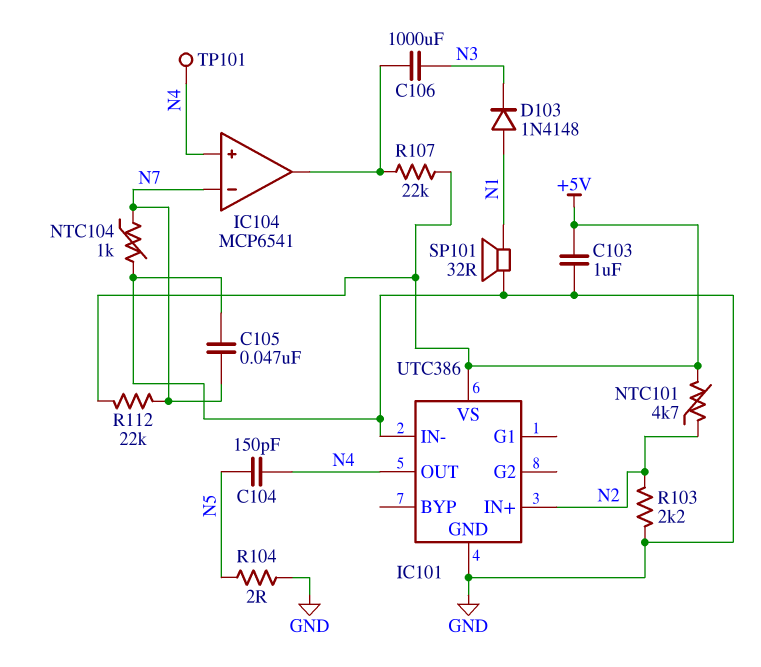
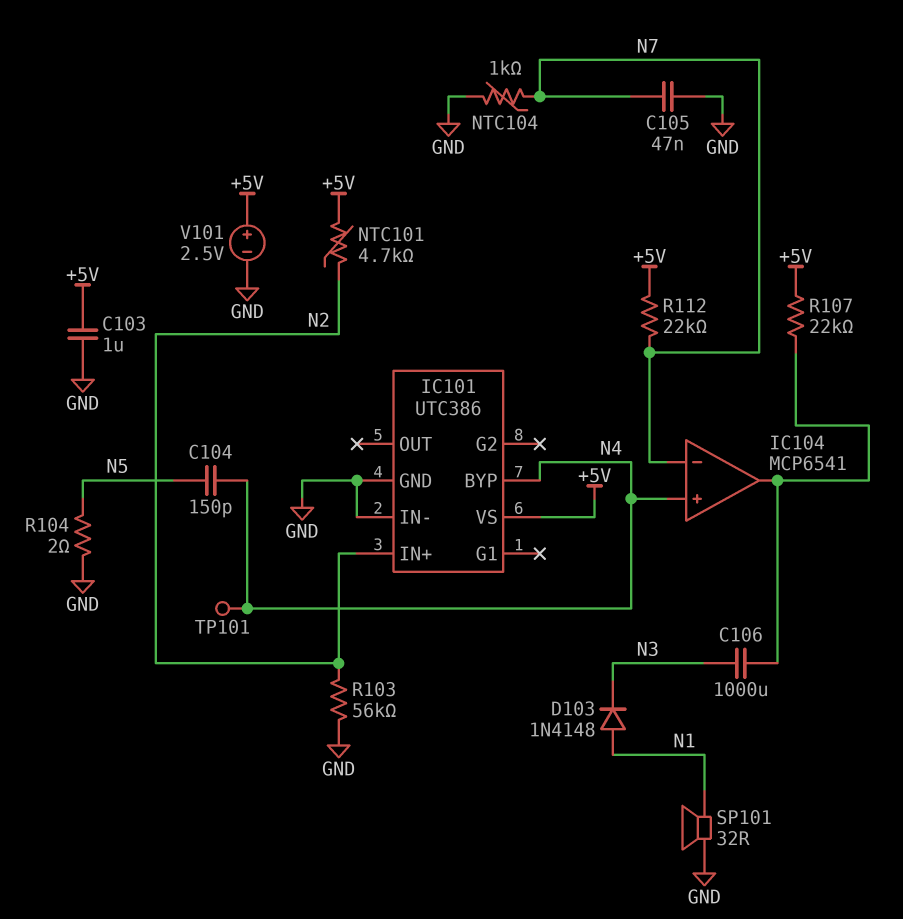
IC101 pin BYP: none -> N4
IC101 pin OUT: N4 -> none
R103: 2.2k (GND, N2) -> 56k (GND, N2)
V101: none -> 2.5V (plus +5V, minus GND)

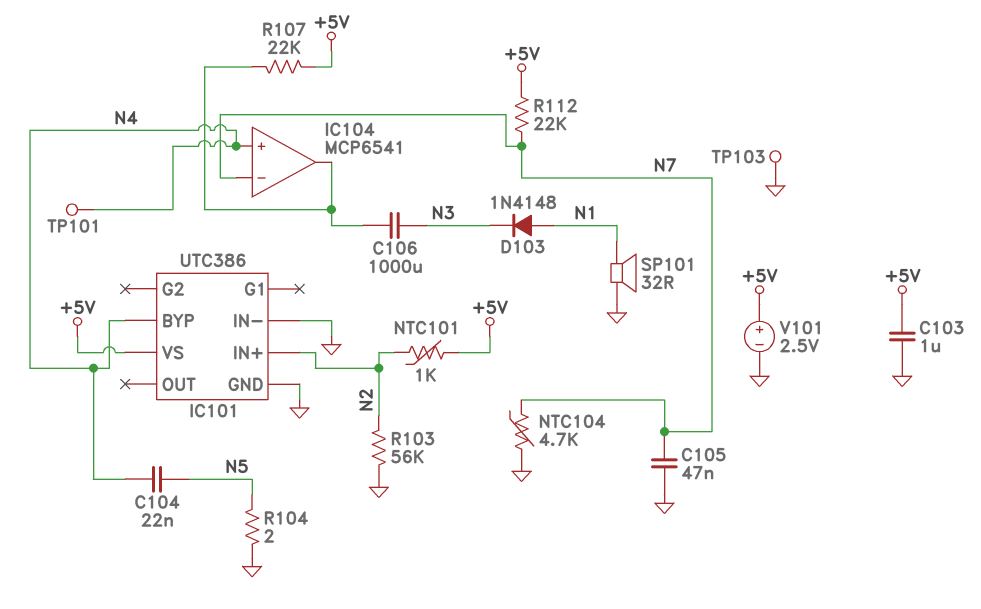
C104: 150pF (N4, N5) -> 22nF (N4, N5)
NTC101: 4.7k (+5V, N2) -> 1k (+5V, N2)
NTC104: 1k (GND, N7) -> 4.7k (GND, N7)
TP103: none -> test point (GND)

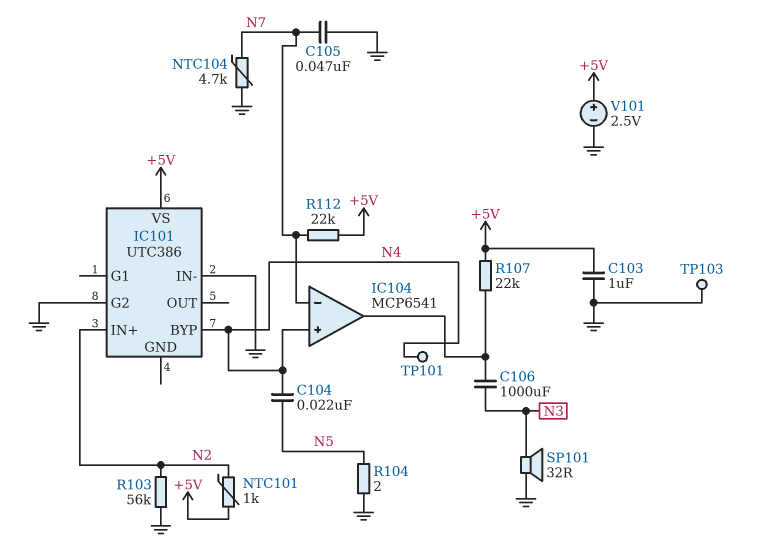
D103: diode 1N4148 (A N1, K N3) -> none
IC101 pin G2: none -> GND
IC101 pin GND: GND -> none
SP101: speaker 32R (GND, N1) -> speaker 32R (GND, N3)

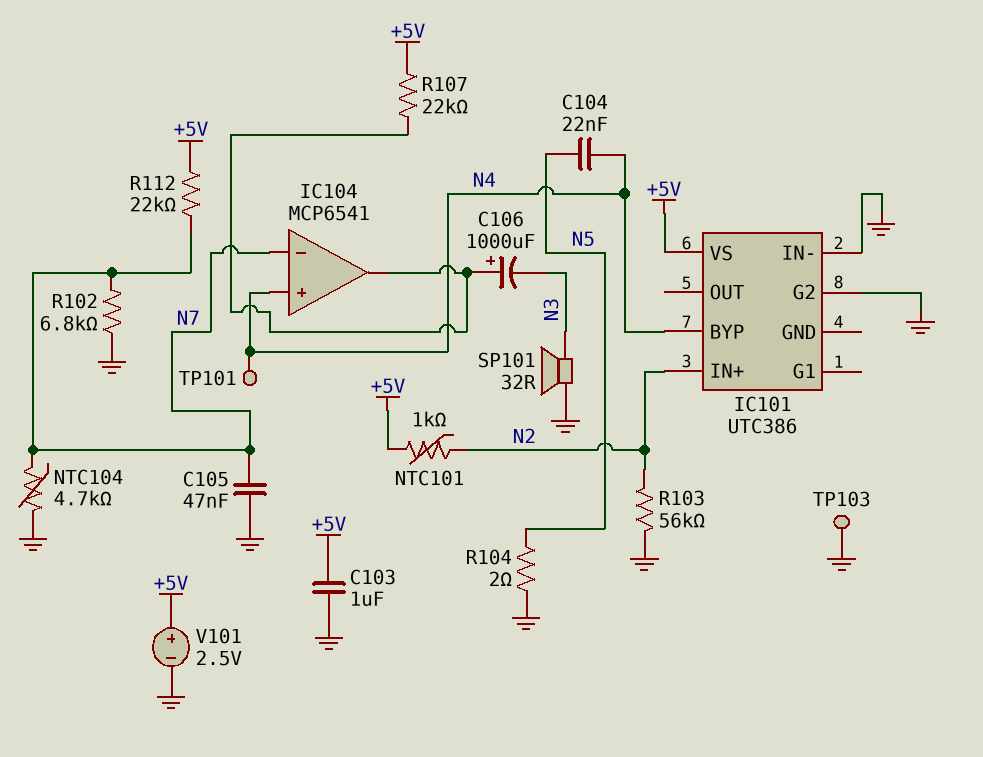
C106: 1000uF (IC104/out, N3) -> 1000uF (plus IC104/out, minus N3)
R102: none -> 6.8k (GND, N7)

